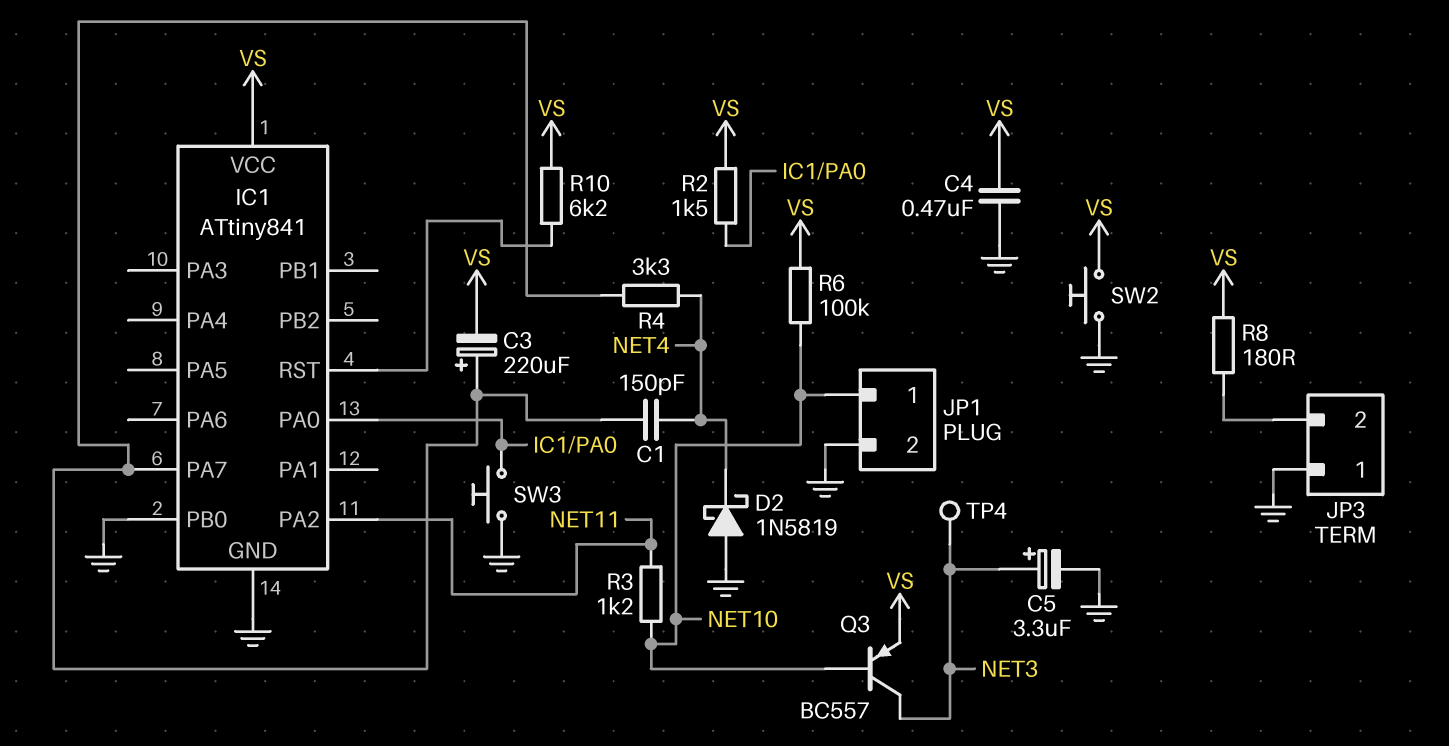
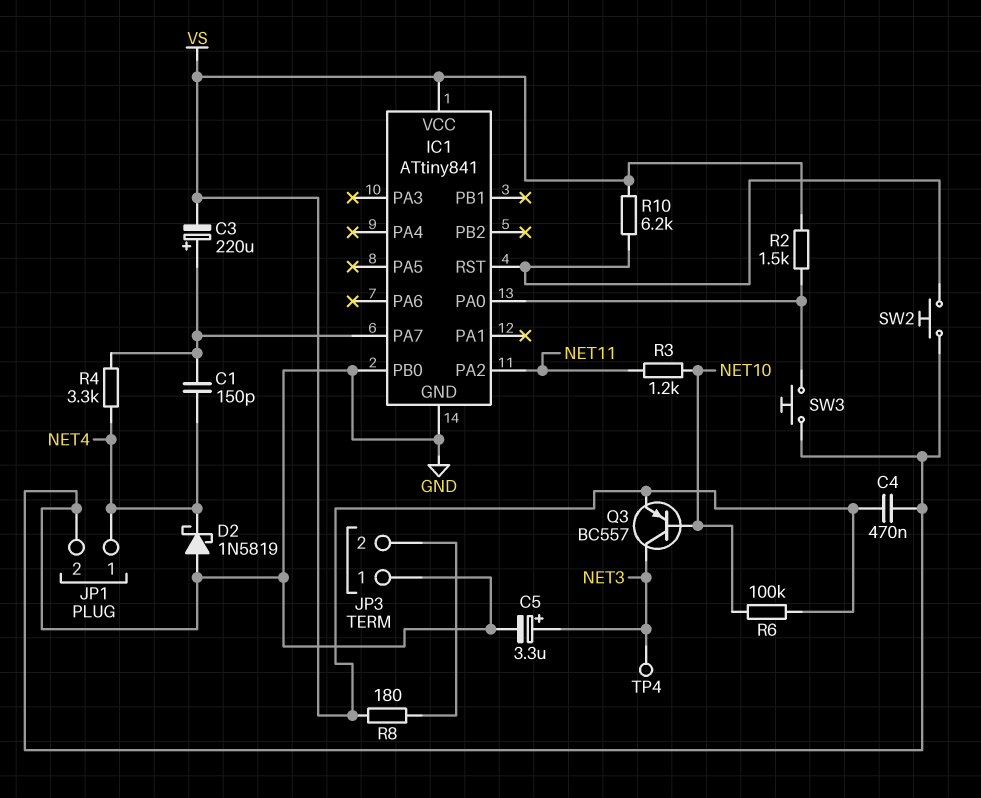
JP1 pin 1: NET10 -> NET4
SW2: button (GND, VS) -> button (GND, IC1/RST)

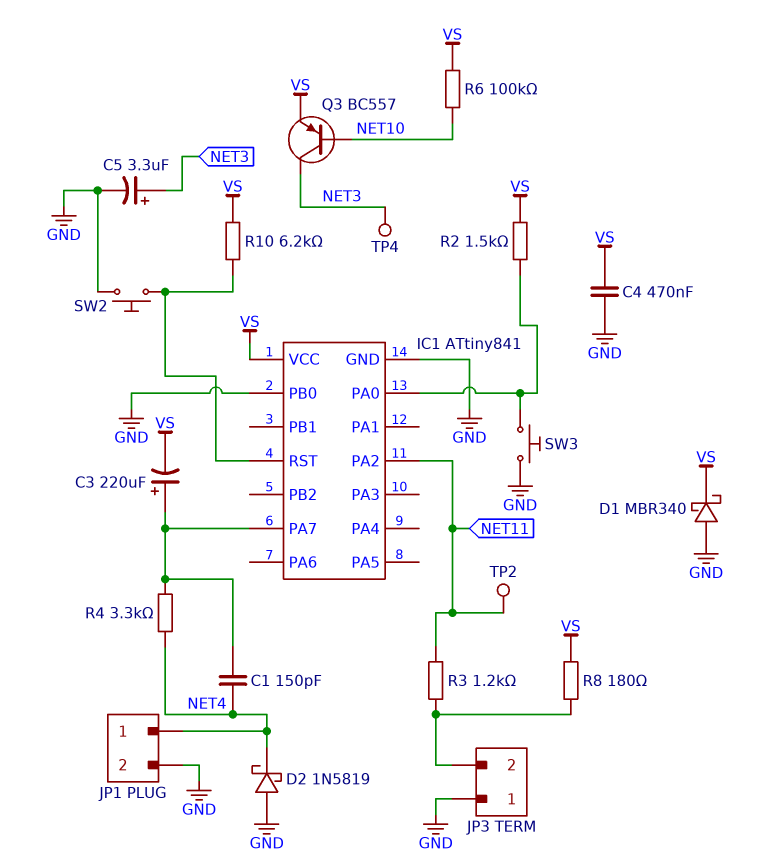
D1: none -> schottky MBR340 (A GND, K VS)
R3: 1.2k (NET10, NET11) -> 1.2k (JP3/2, NET11)
TP2: none -> test point (NET11)

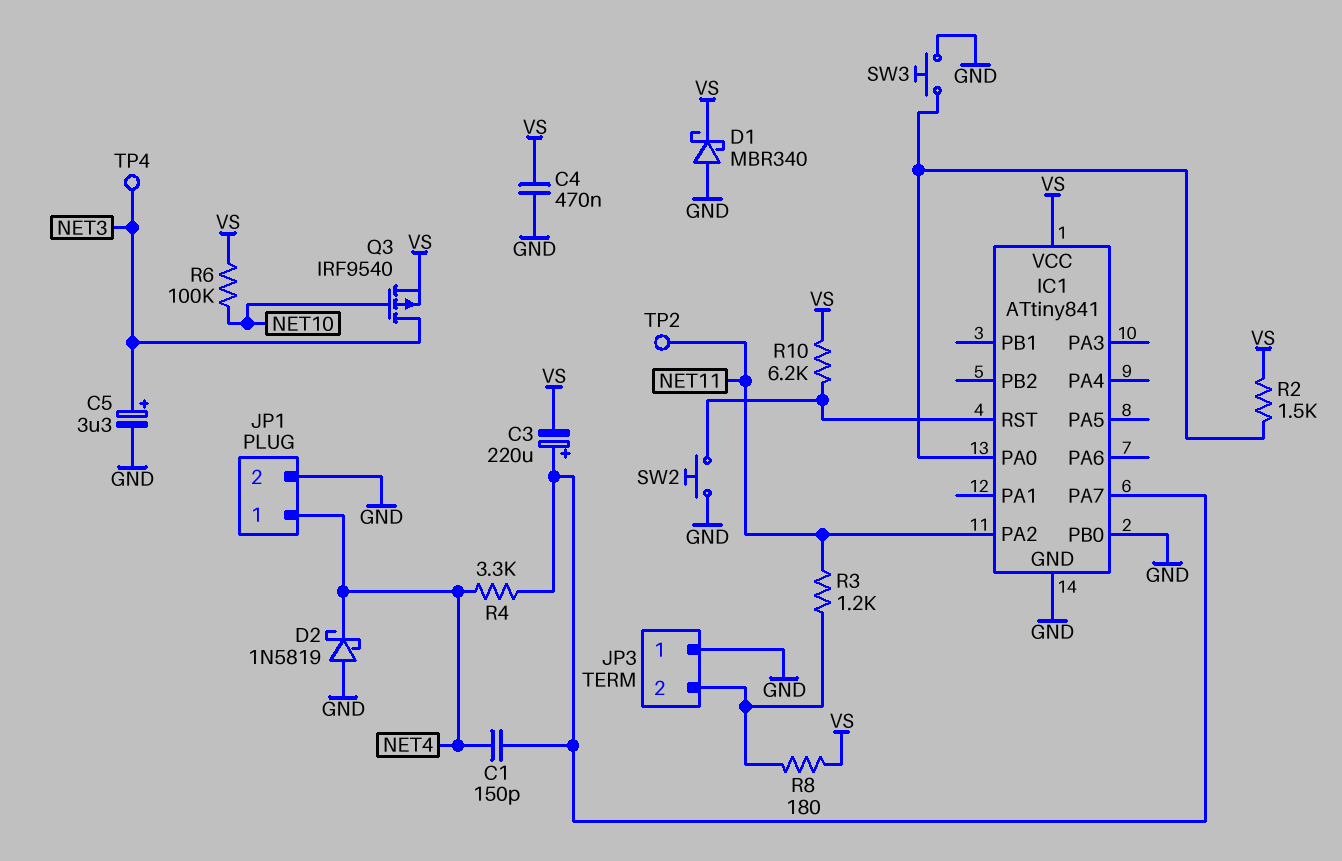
Q3: PNP BC557 (B NET10, C NET3, E VS) -> PMOS IRF9540 (G NET10, D NET3, S VS)

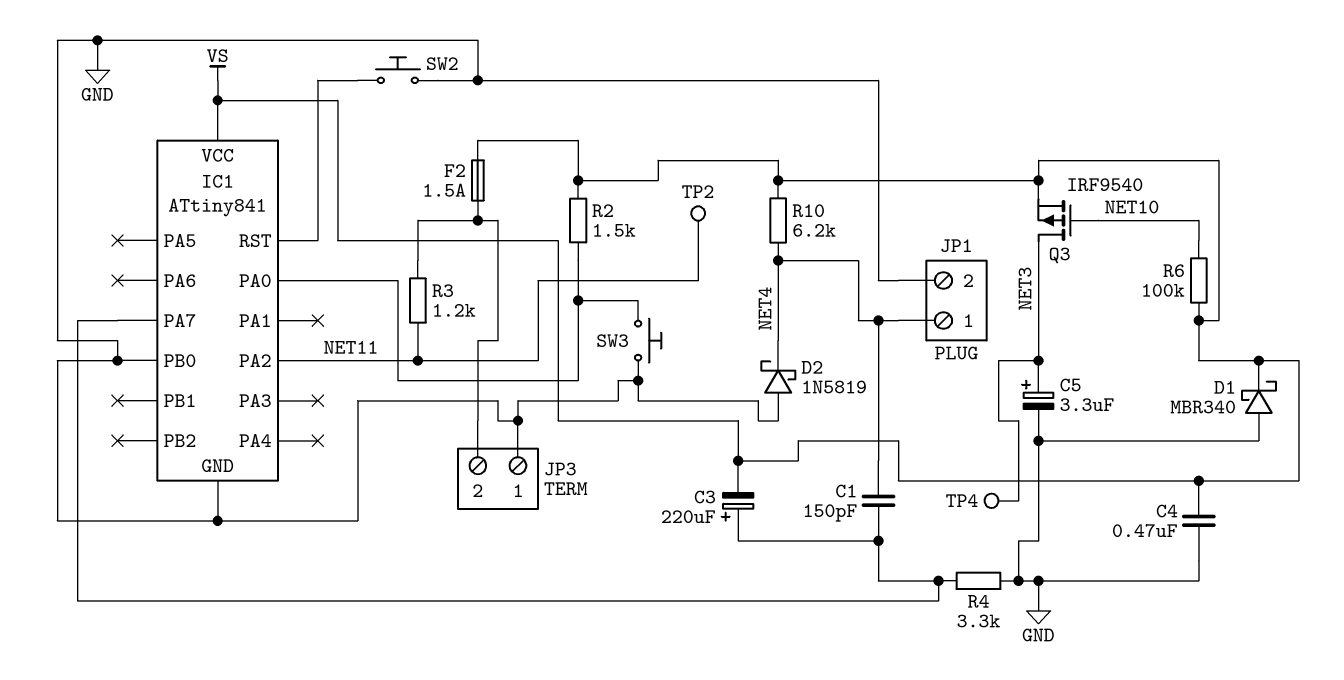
F2: none -> 1.5A (JP3/2, VS)
R4: 3.3k (IC1/PA7, NET4) -> 3.3k (GND, IC1/PA7)
R8: 180 (JP3/2, VS) -> none
R10: 6.2k (IC1/RST, VS) -> 6.2k (NET4, VS)

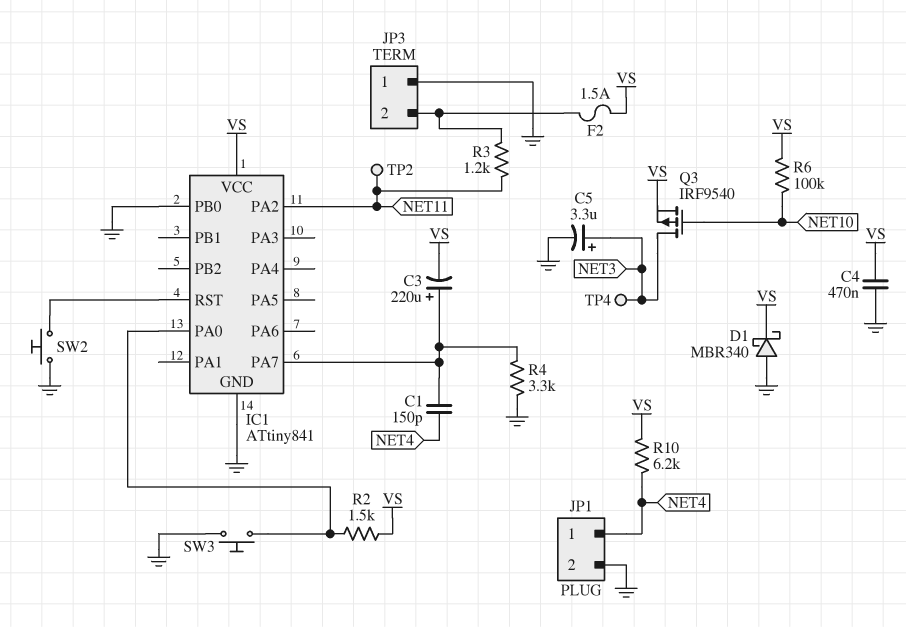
D2: schottky 1N5819 (A GND, K NET4) -> none

